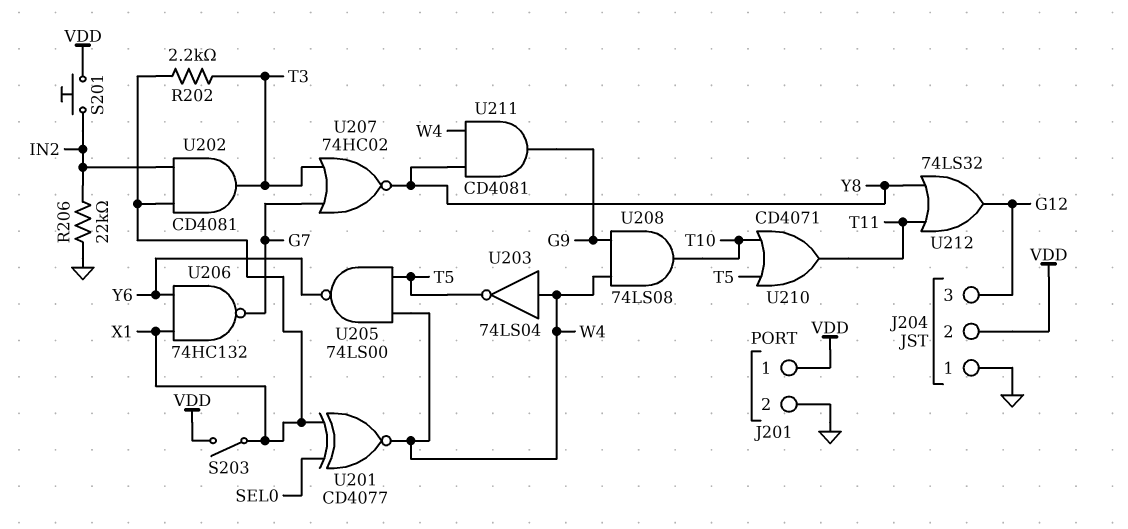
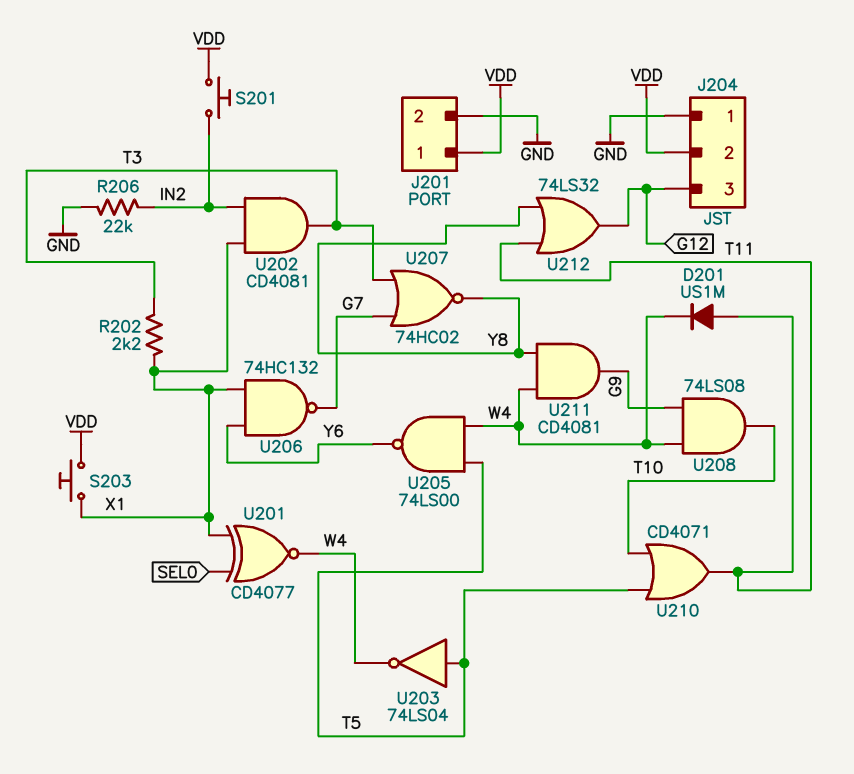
D201: none -> diode US1M (A T11, K W4)
S203: switch (VDD, X1) -> button (VDD, X1)
U203: NOT 74LS04 (in W4, out T5) -> NOT 74LS04 (in T5, out W4)

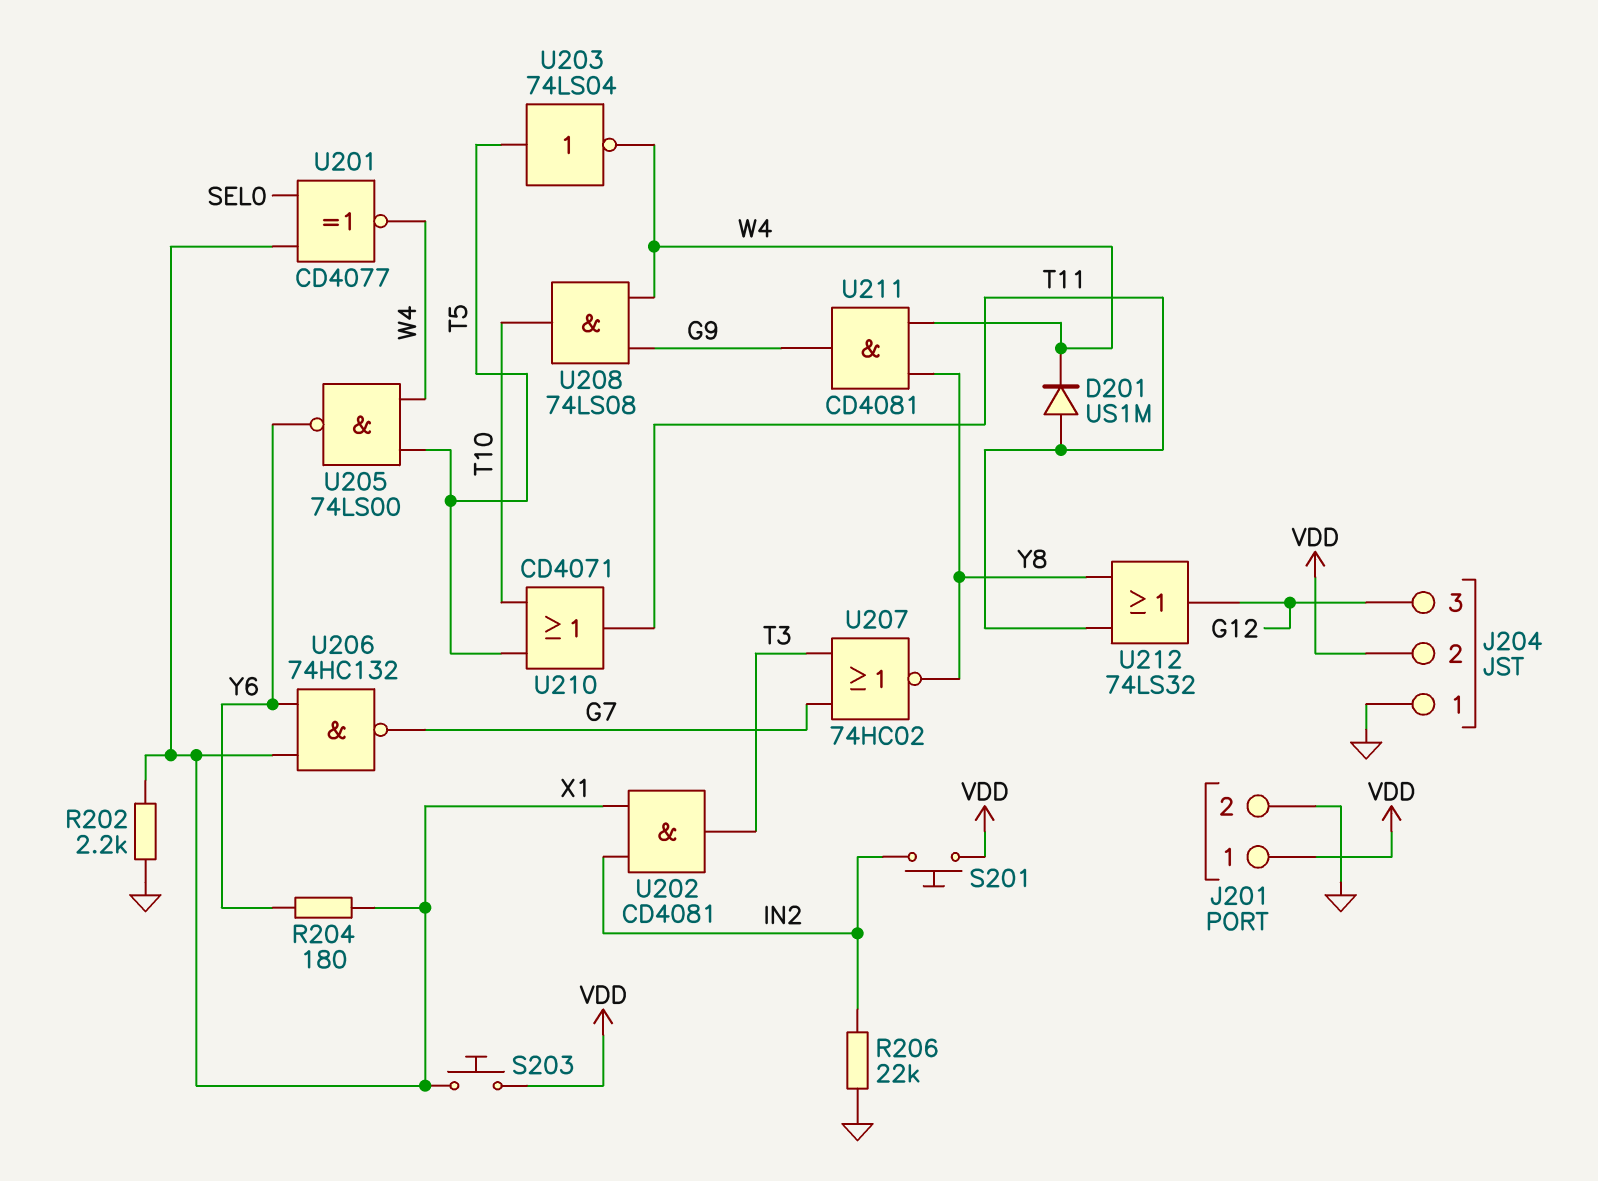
R202: 2.2k (T3, X1) -> 2.2k (GND, X1)
R204: none -> 180 (X1, Y6)

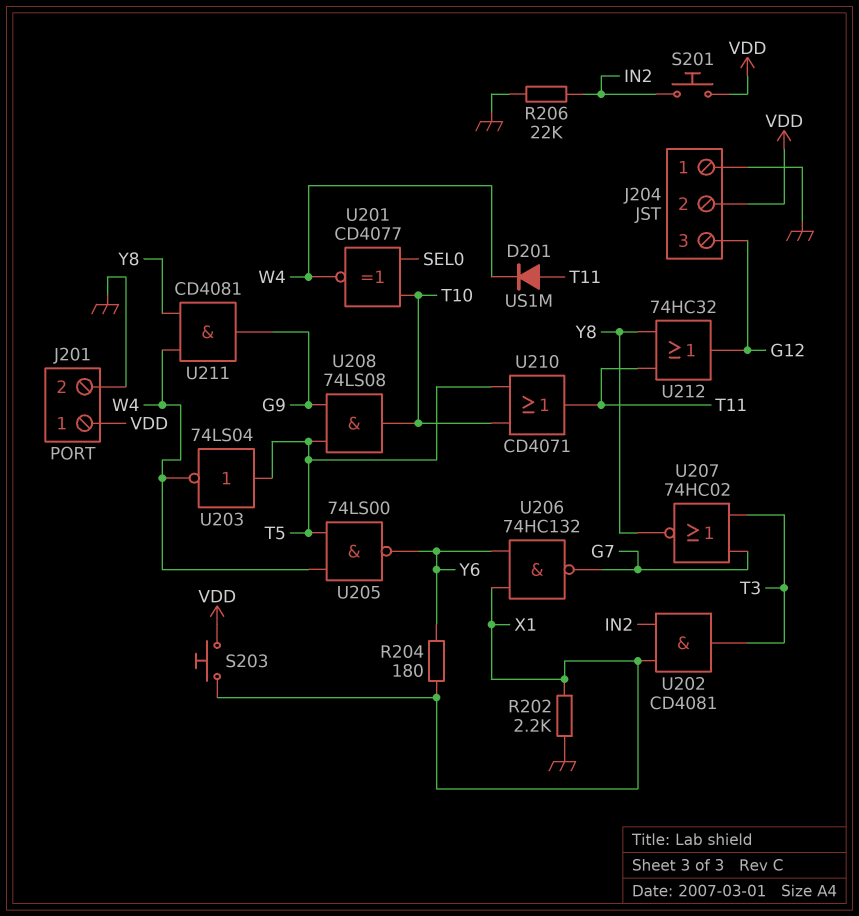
U201: XNOR CD4077 (in SEL0, in X1, out W4) -> XNOR CD4077 (in SEL0, in T10, out W4)
U208: AND 74LS08 (in G9, in W4, out T10) -> AND 74LS08 (in G9, in T5, out T10)
U212: OR 74LS32 (in T11, in Y8, out G12) -> OR 74HC32 (in T11, in Y8, out G12)

